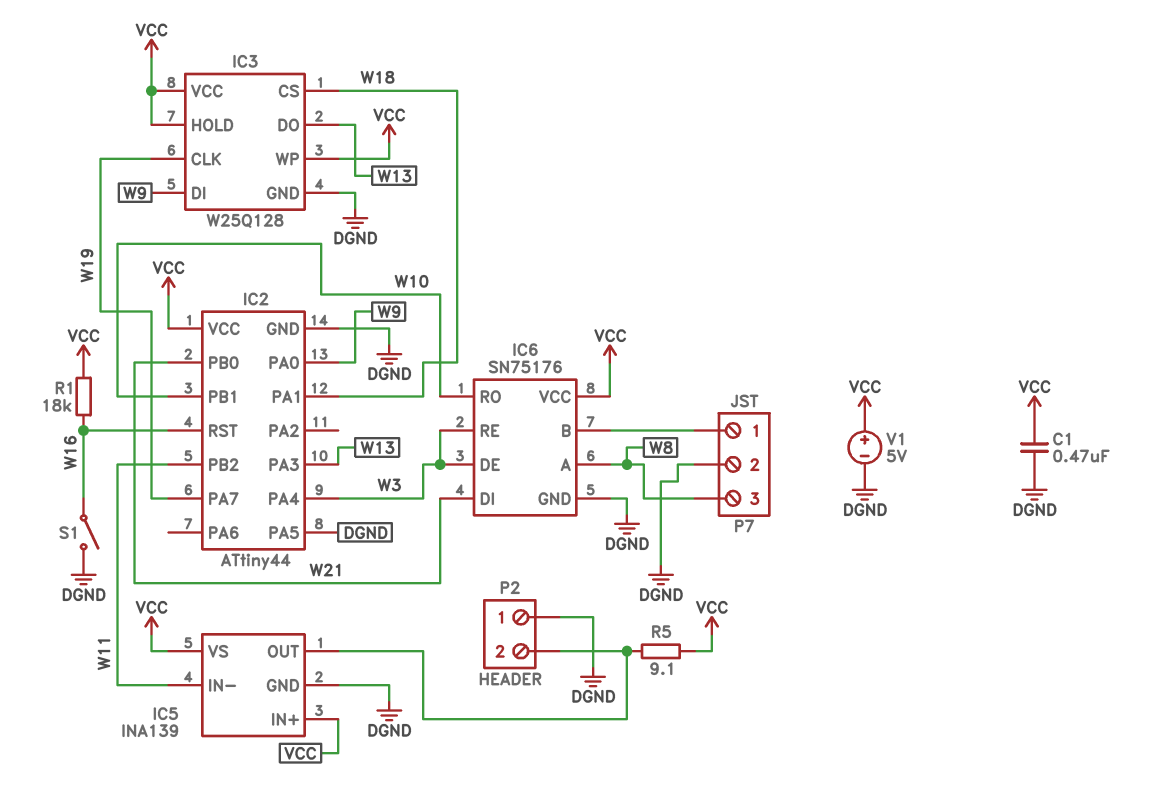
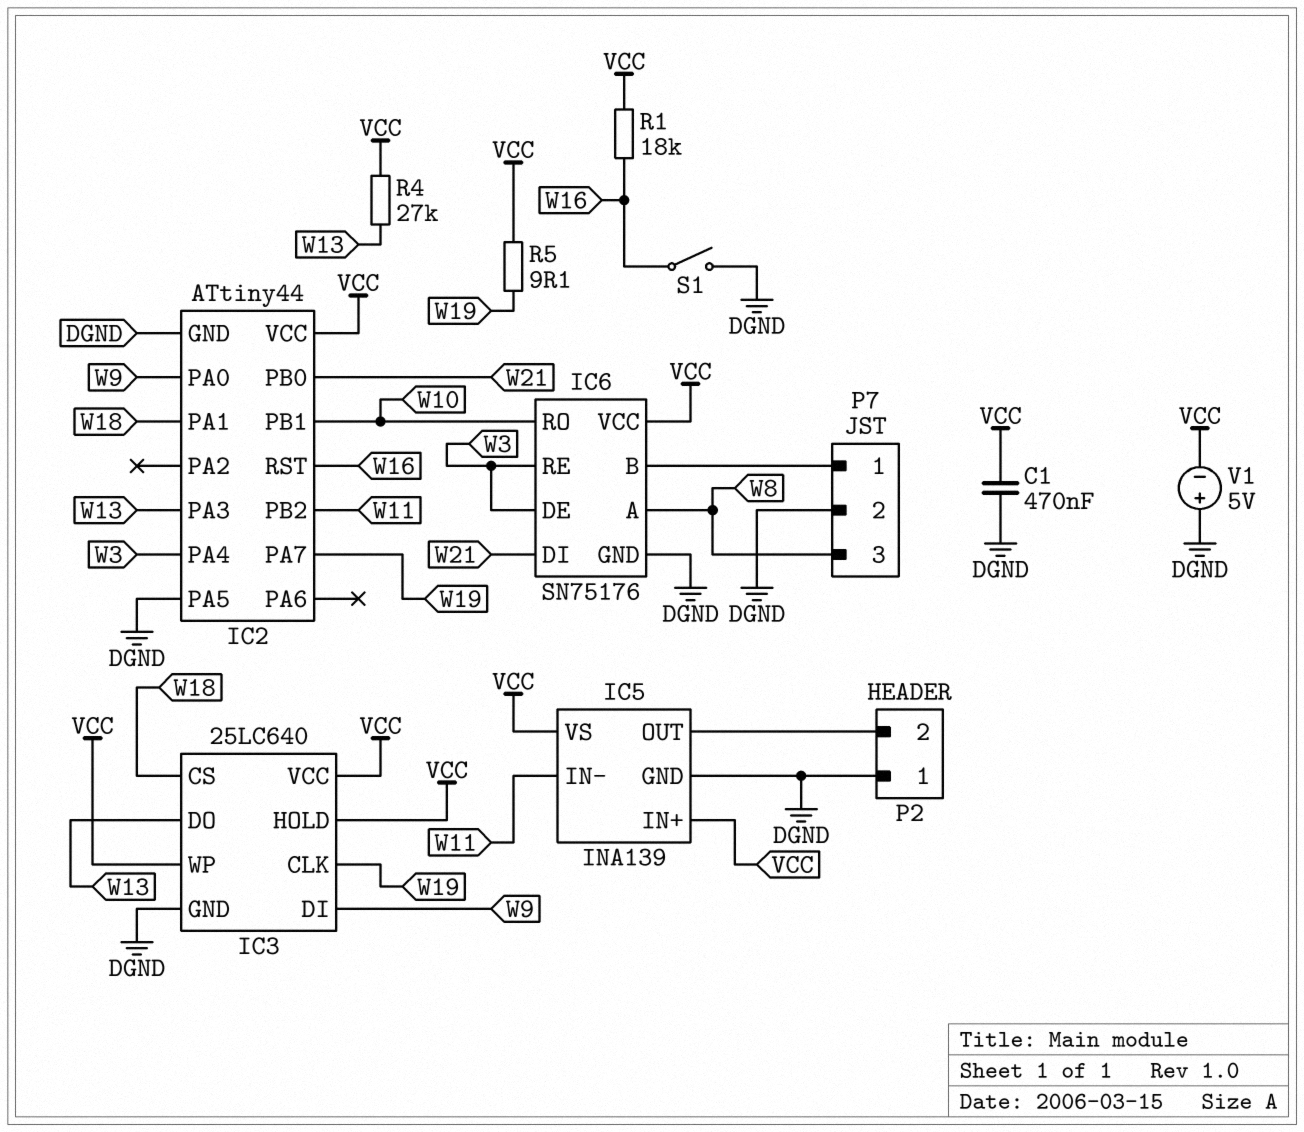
IC3: W25Q128 -> 25LC640
R4: none -> 27k (VCC, W13)
R5: 9.1 (IC5/OUT, VCC) -> 9.1 (VCC, W19)
V1: 5V (plus VCC, minus DGND) -> 5V (plus DGND, minus VCC)

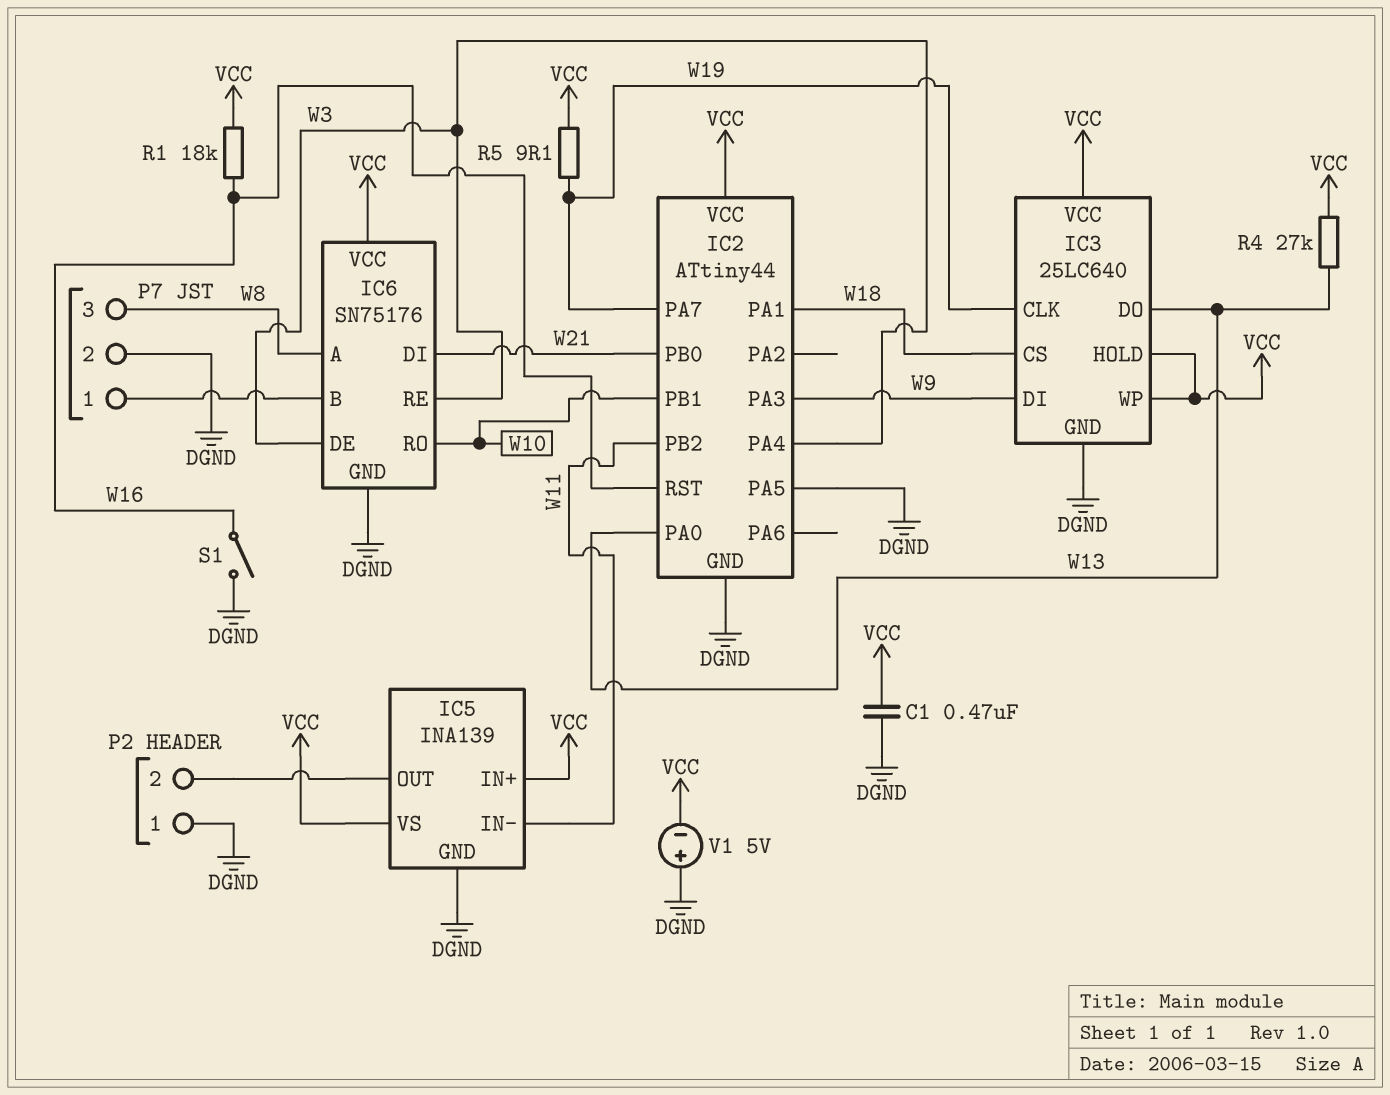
IC2 pin PA0: W9 -> W13
IC2 pin PA3: W13 -> W9

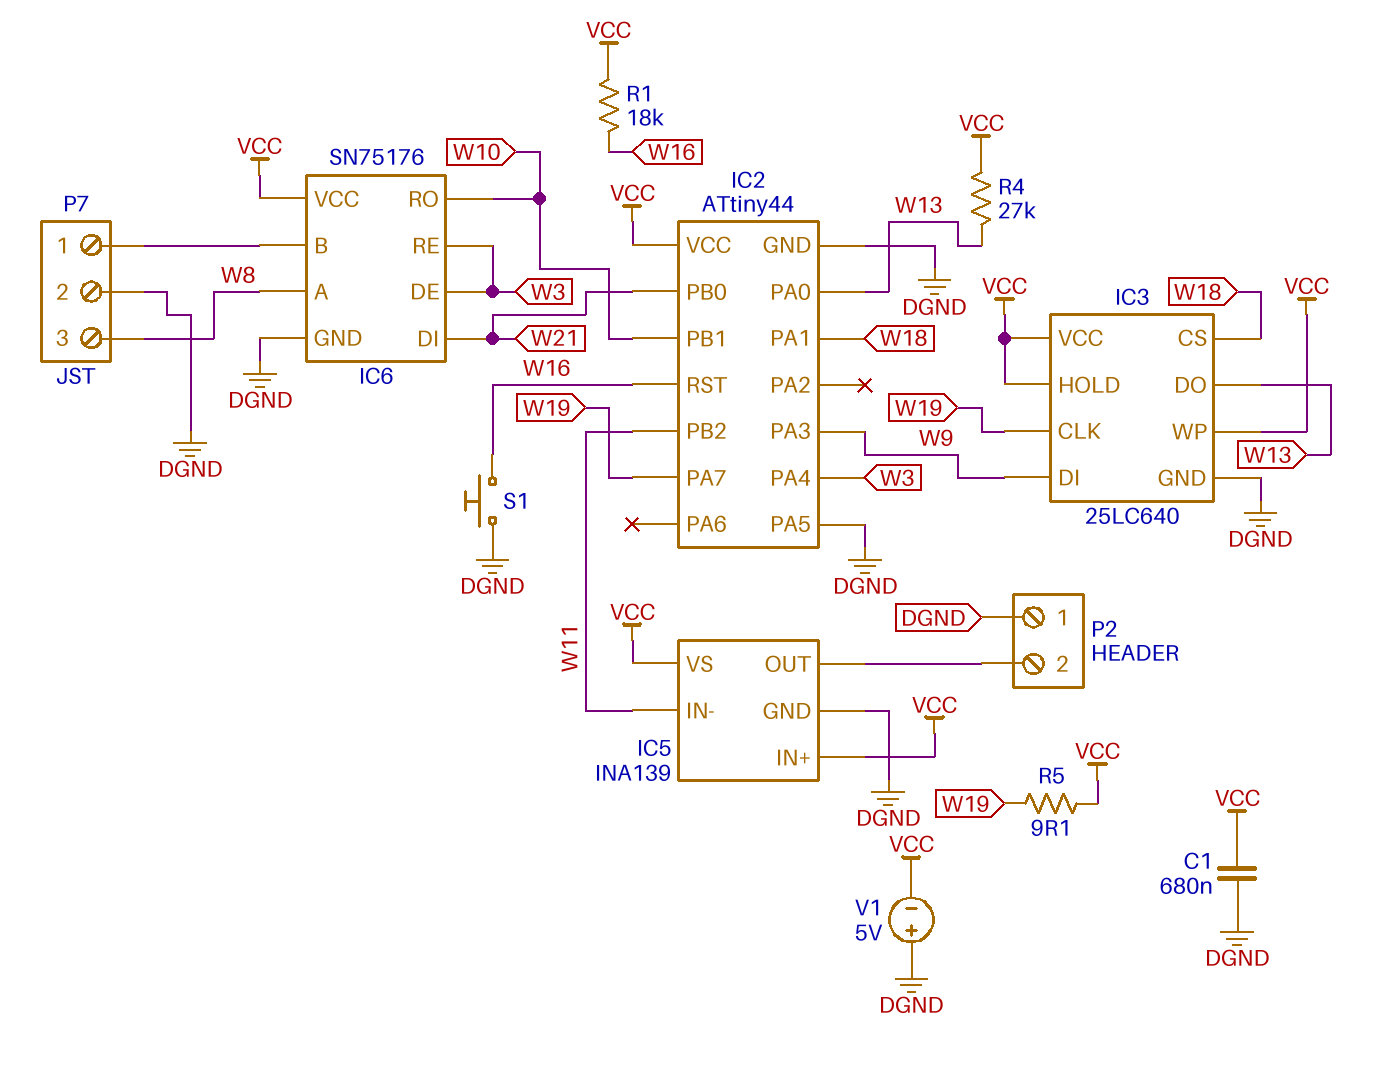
C1: 470nF (DGND, VCC) -> 680nF (DGND, VCC)
S1: switch (DGND, W16) -> button (DGND, W16)

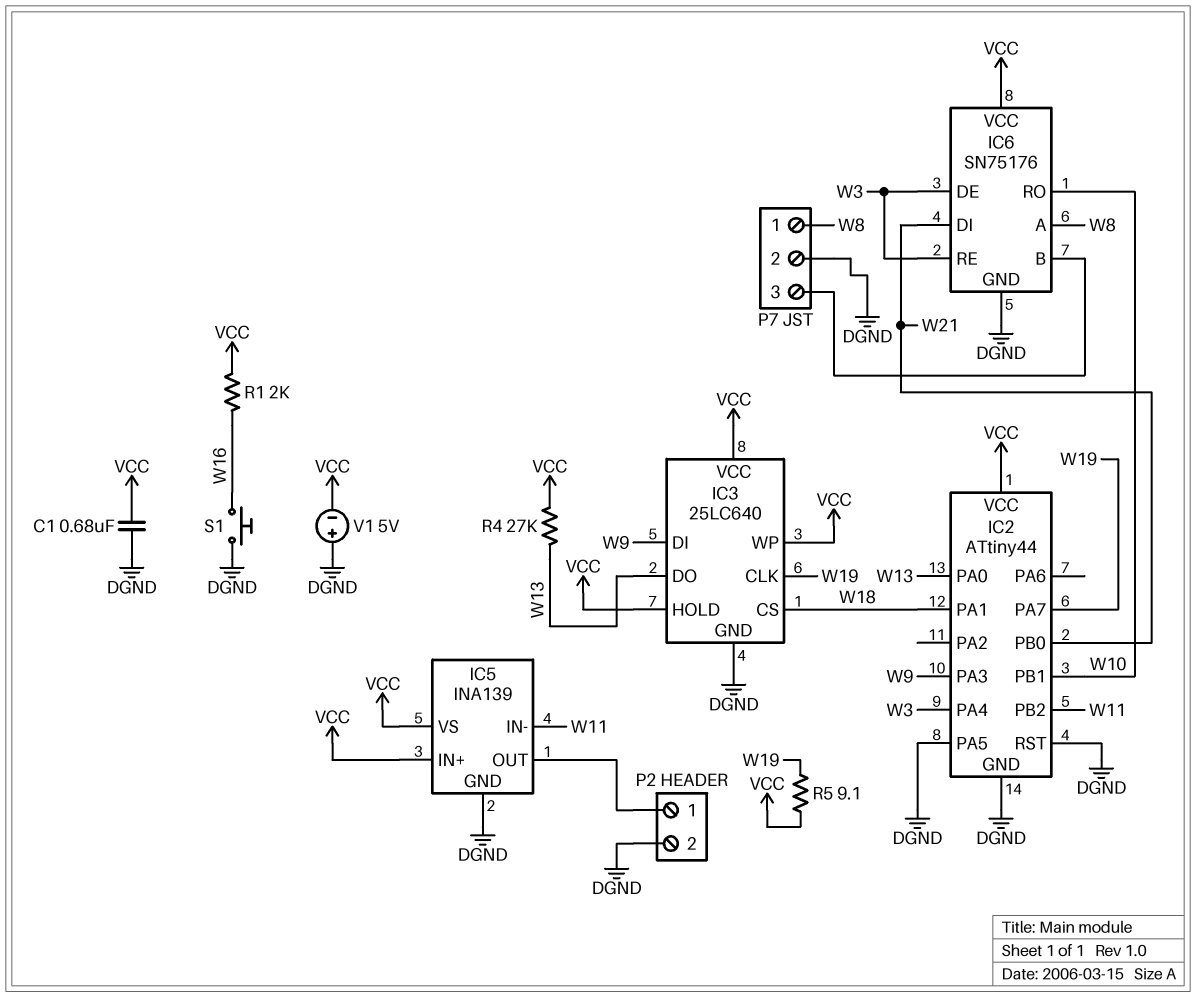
IC2 pin RST: W16 -> DGND
P2 pin 1: DGND -> IC5/OUT
P2 pin 2: IC5/OUT -> DGND
P7 pin 1: IC6/B -> W8
P7 pin 3: W8 -> IC6/B
R1: 18k (VCC, W16) -> 2k (VCC, W16)

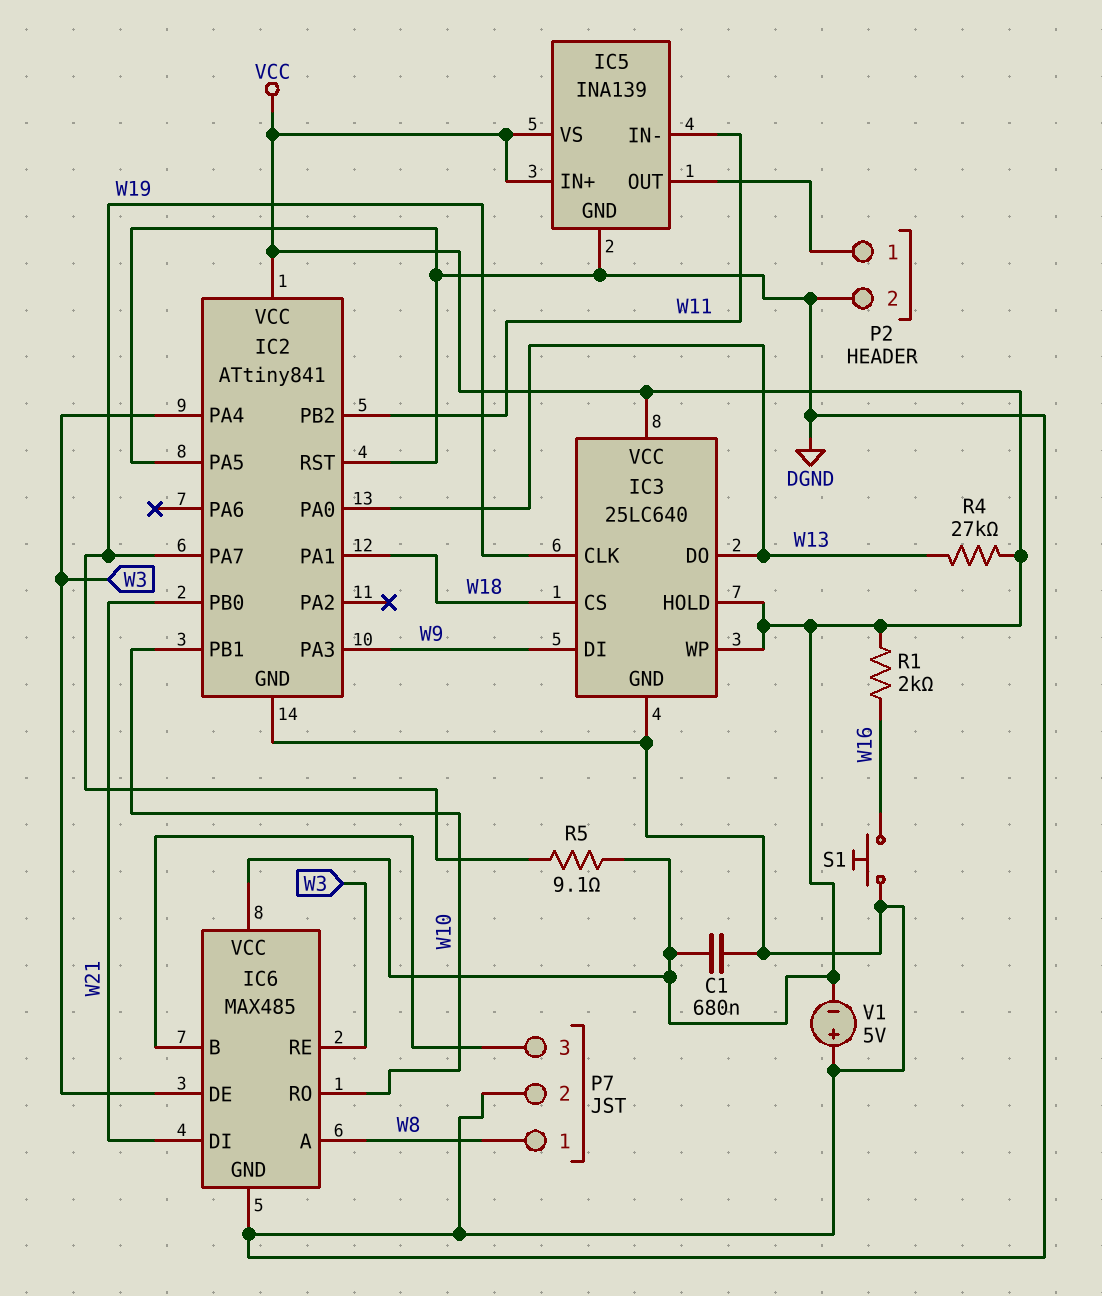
IC2: ATtiny44 -> ATtiny841
IC6: SN75176 -> MAX485

